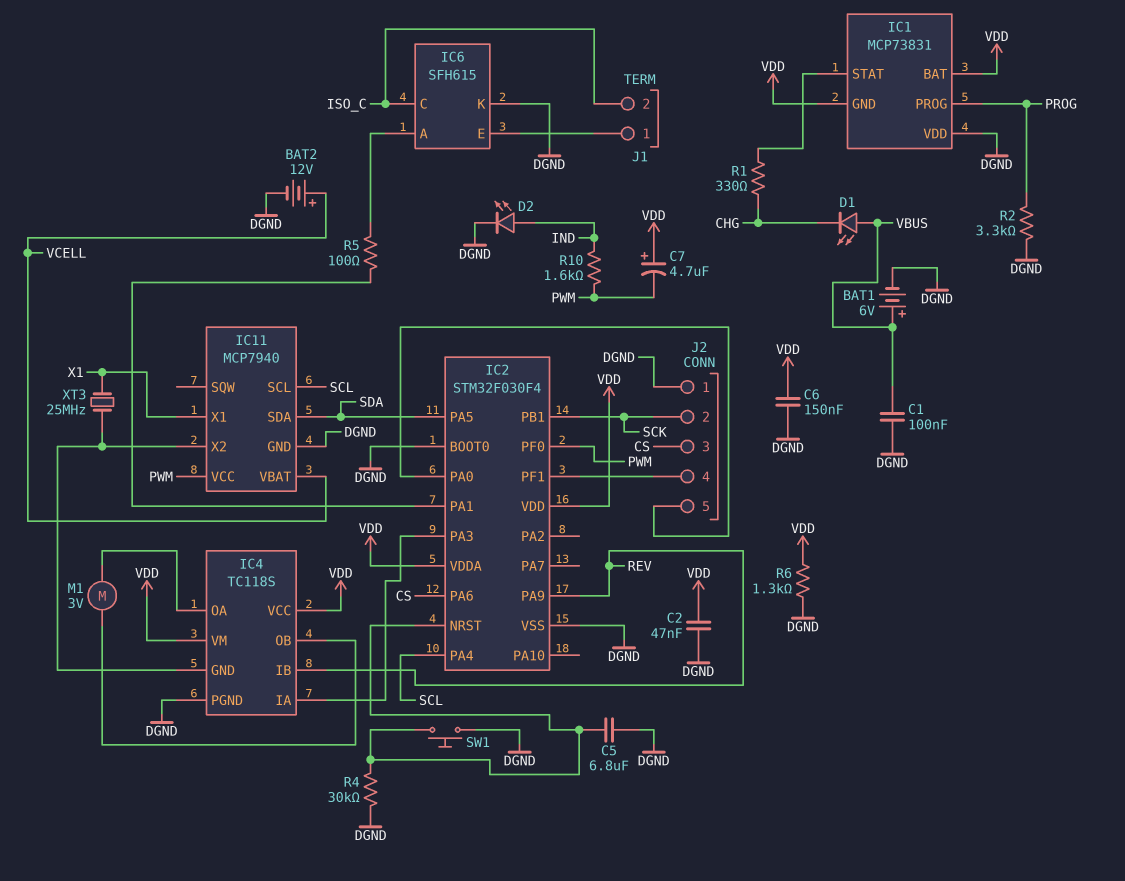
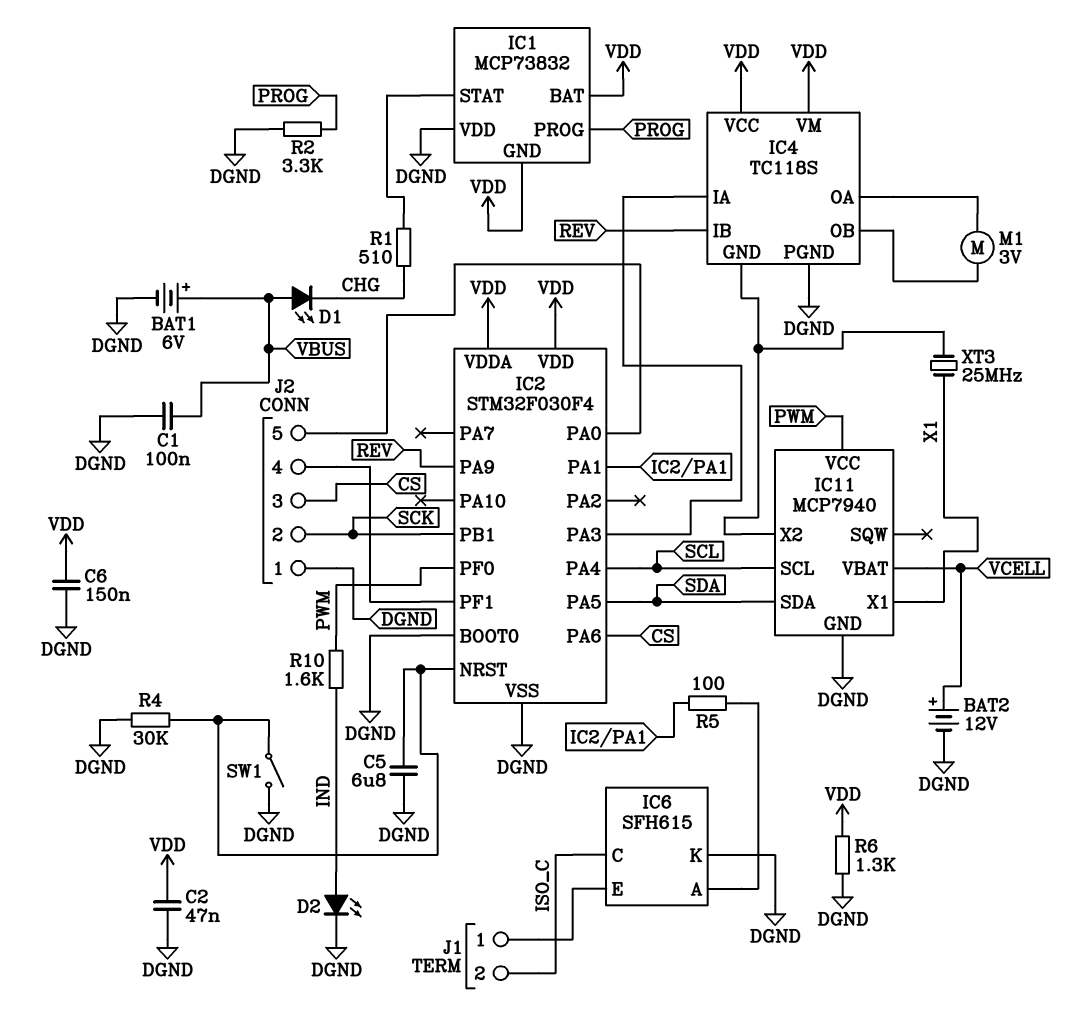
C7: 4.7uF (plus VDD, minus PWM) -> none
IC1: MCP73831 -> MCP73832
R1: 330 (CHG, IC1/STAT) -> 510 (CHG, IC1/STAT)
SW1: button (DGND, IC2/NRST) -> switch (DGND, IC2/NRST)

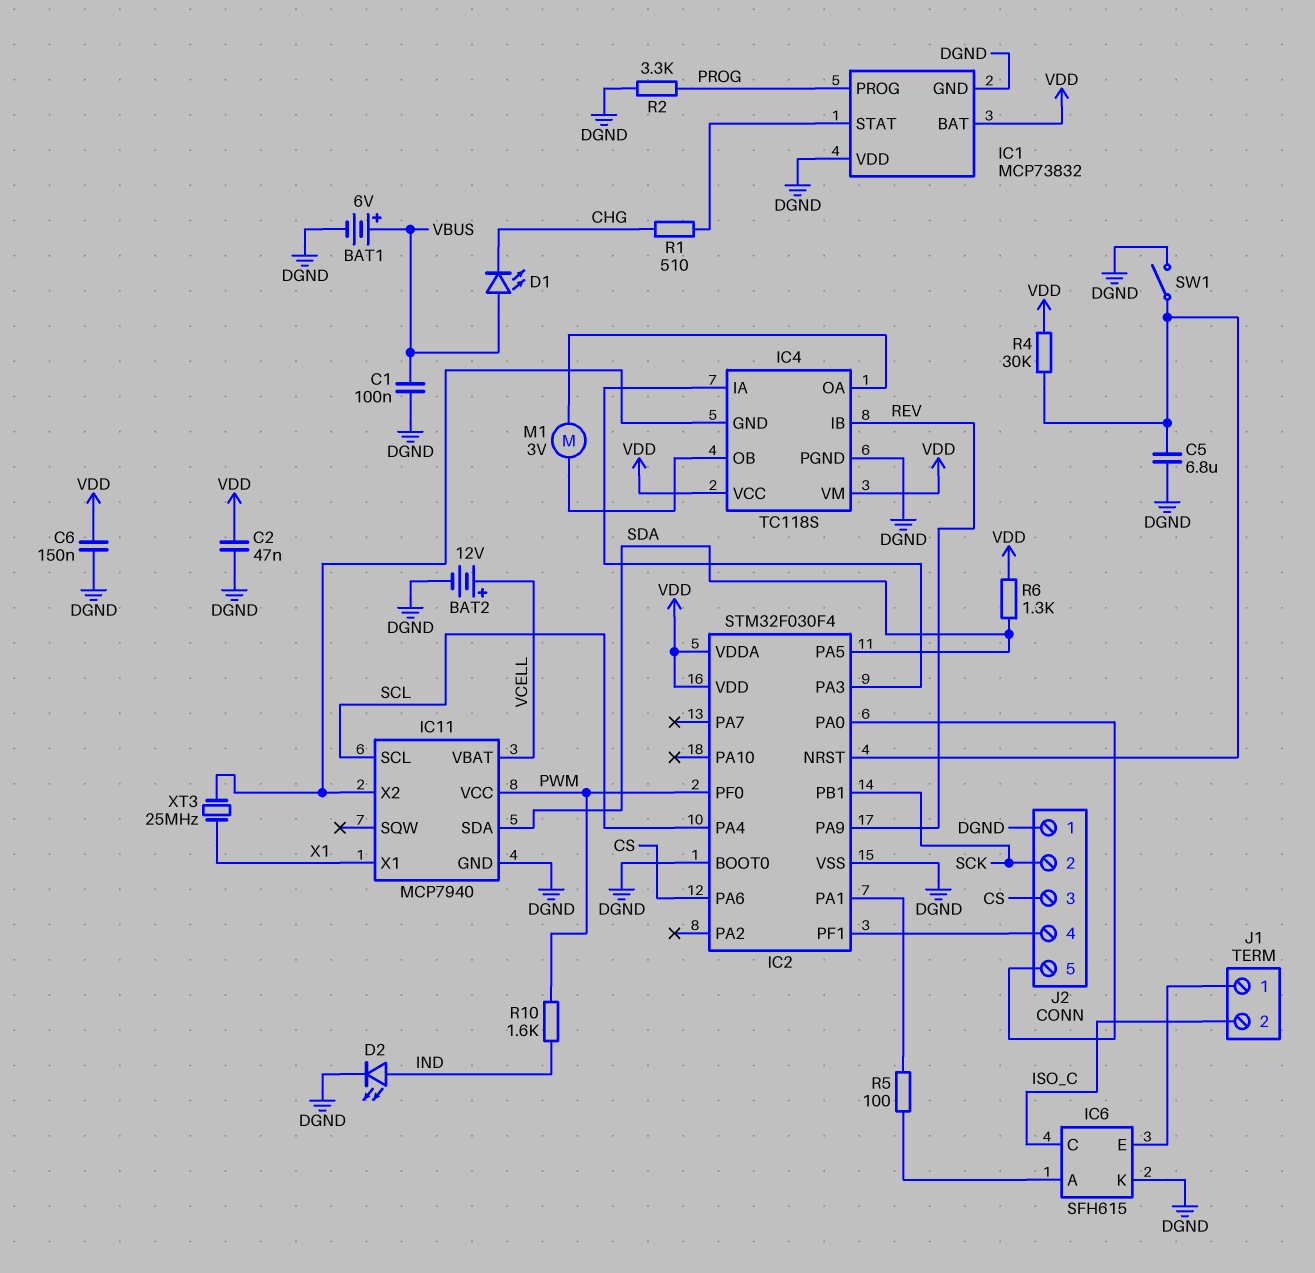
IC1 pin GND: VDD -> DGND
R4: 30k (DGND, IC2/NRST) -> 30k (IC2/NRST, VDD)
R6: 1.3k (DGND, VDD) -> 1.3k (SDA, VDD)

